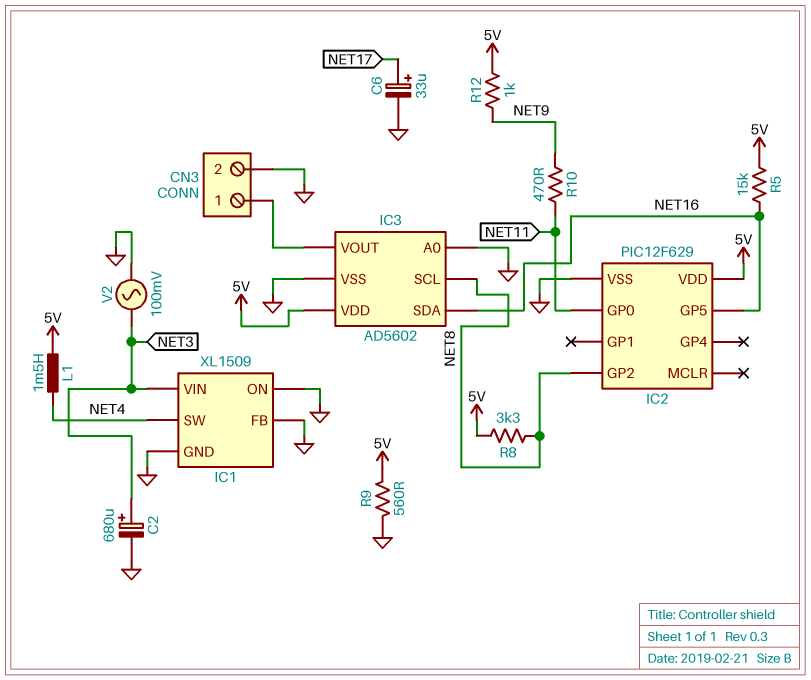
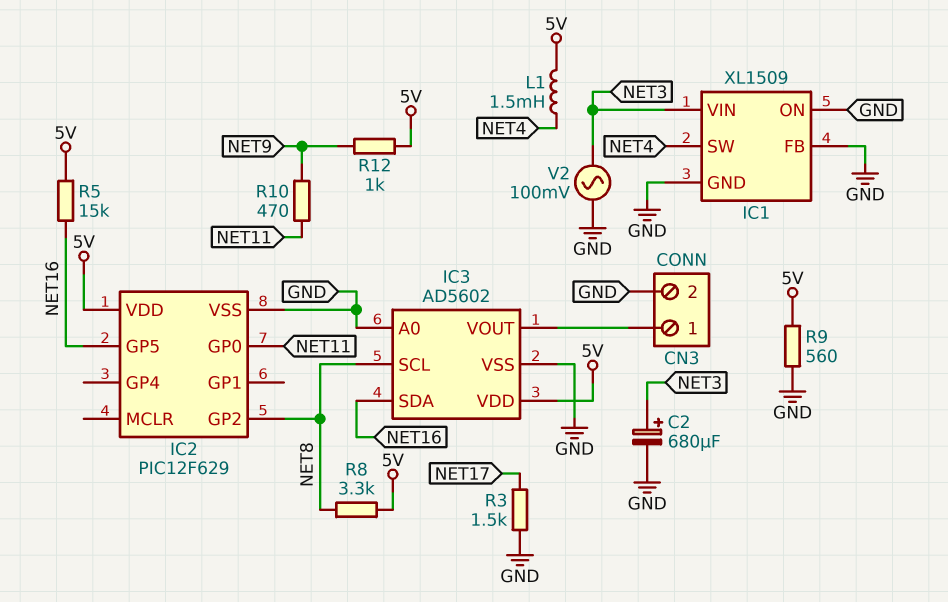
C6: 33uF (plus NET17, minus GND) -> none
R3: none -> 1.5k (GND, NET17)

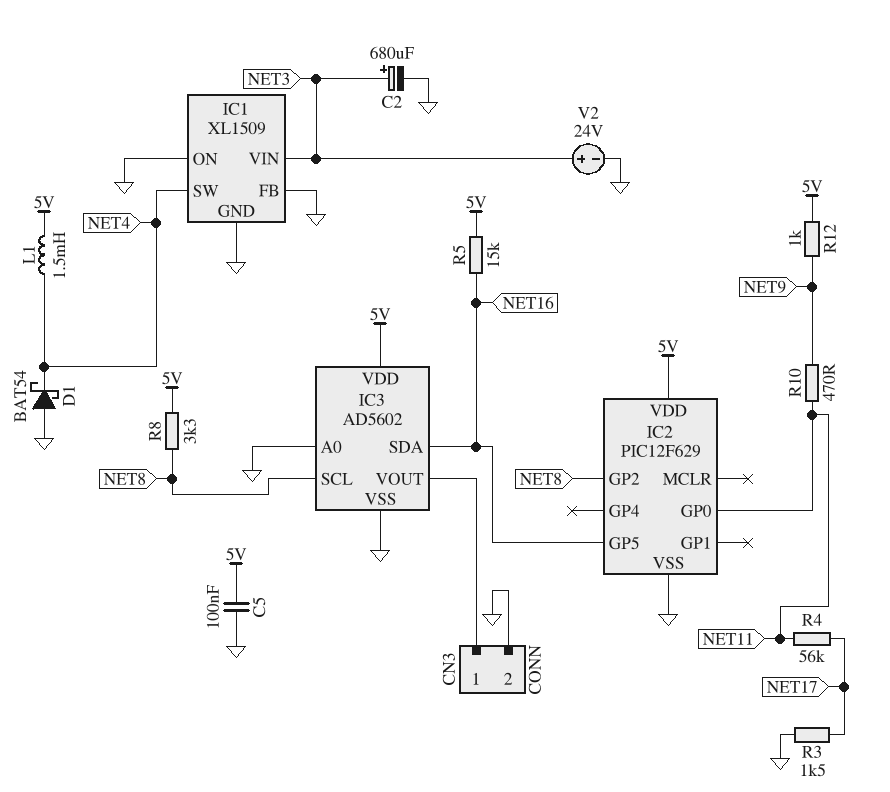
C5: none -> 100nF (5V, GND)
D1: none -> schottky BAT54 (A GND, K NET4)
R4: none -> 56k (NET11, NET17)
R9: 560 (5V, GND) -> none
V2: AC 100mV (GND, NET3) -> 24V (plus NET3, minus GND)

